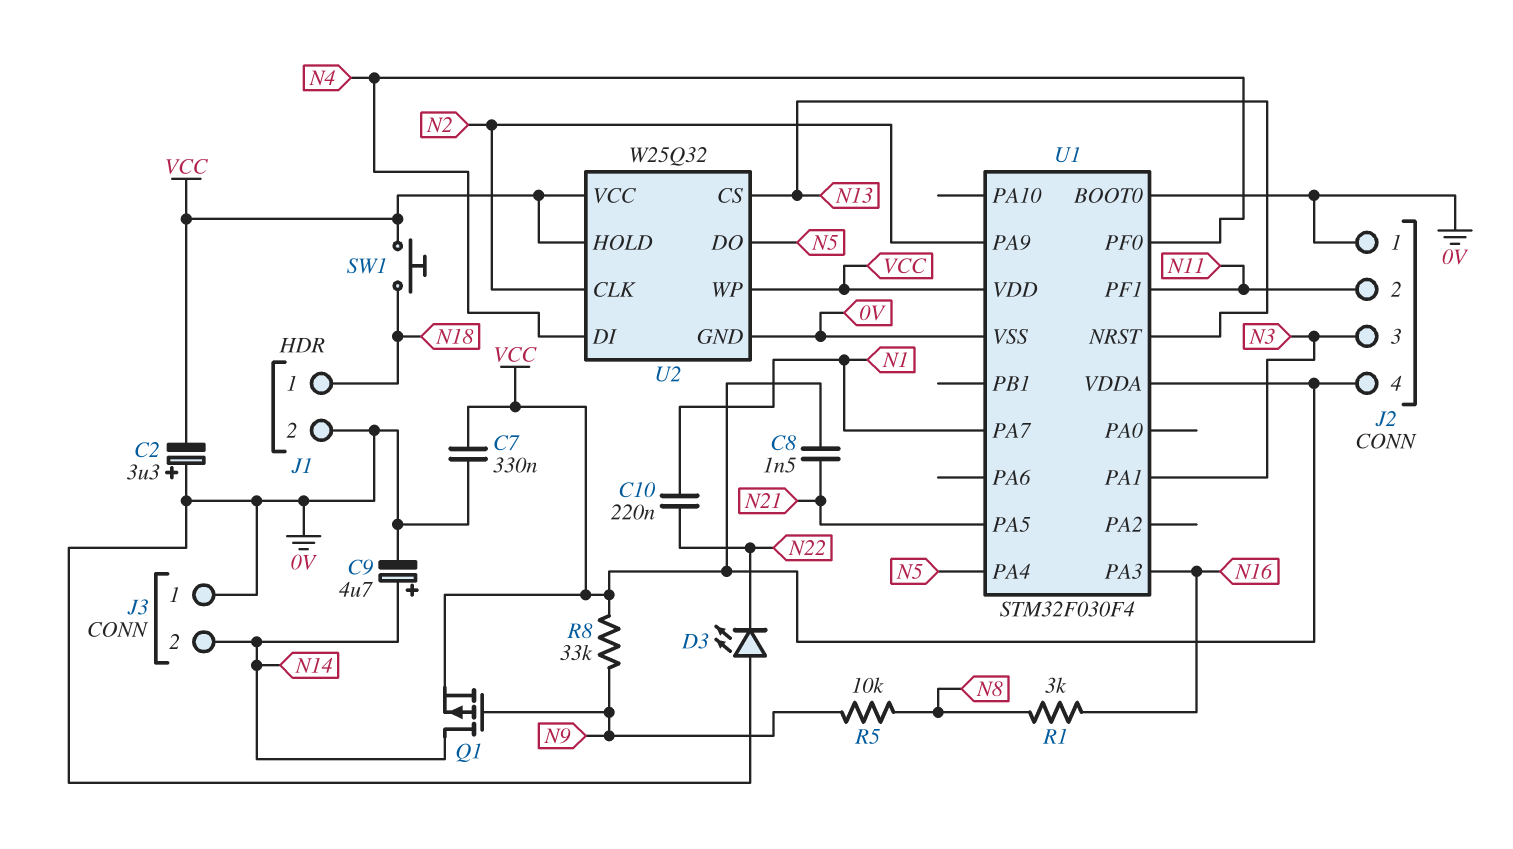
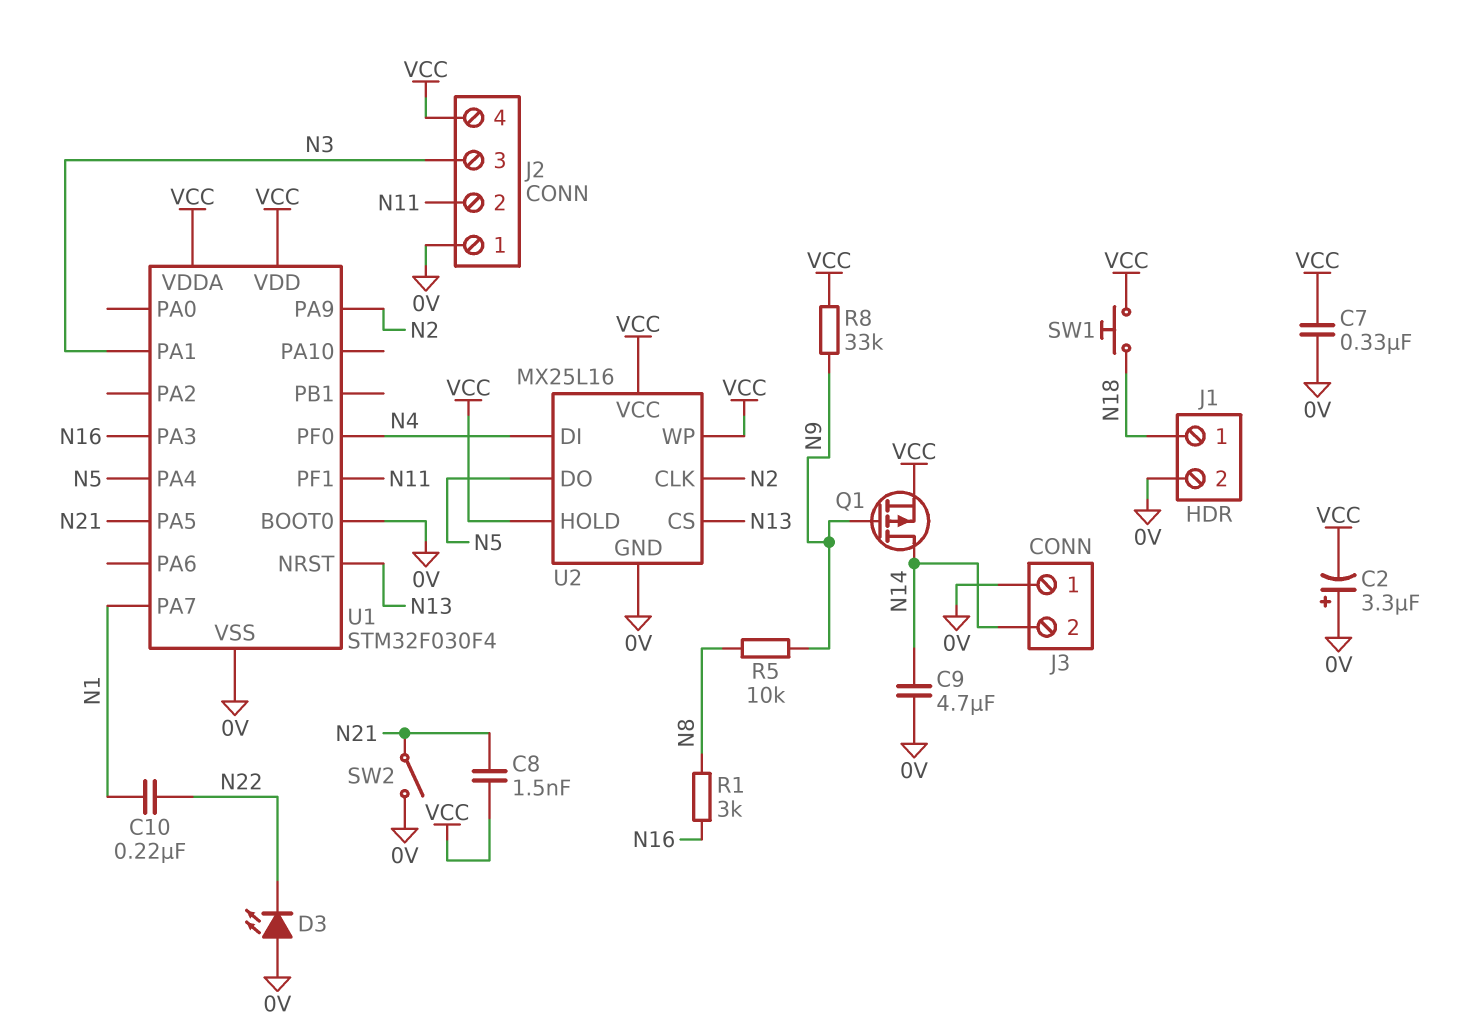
C9: 4.7uF (plus N14, minus 0V) -> 4.7uF (0V, N14)
SW2: none -> switch (0V, N21)
U2: W25Q32 -> MX25L16

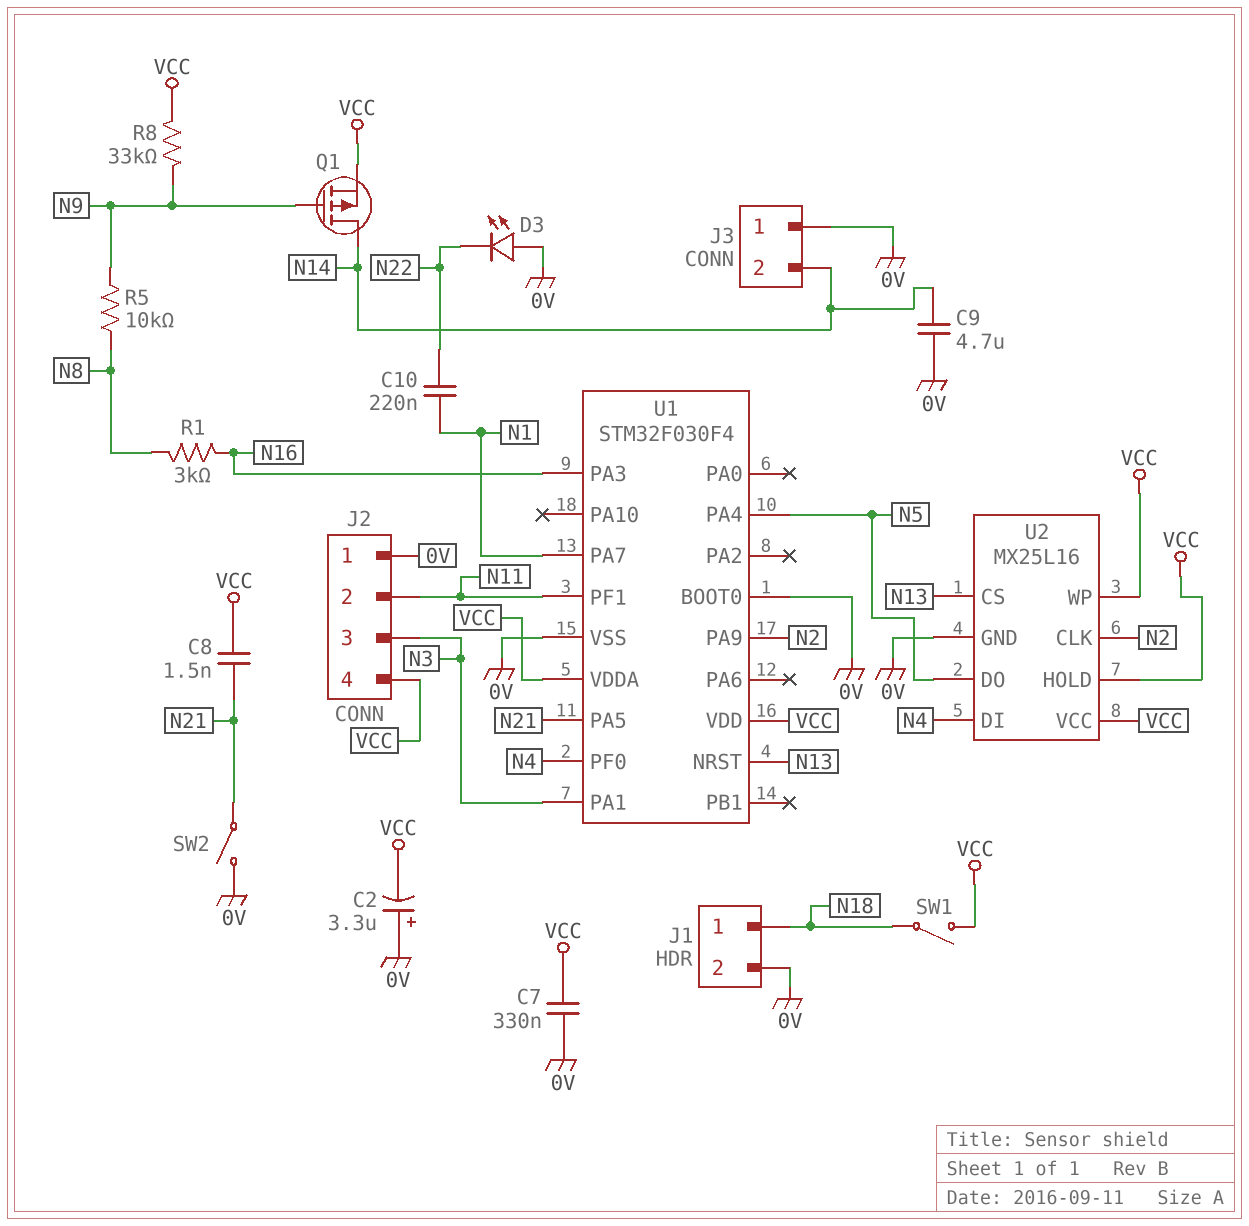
SW1: button (N18, VCC) -> switch (N18, VCC)

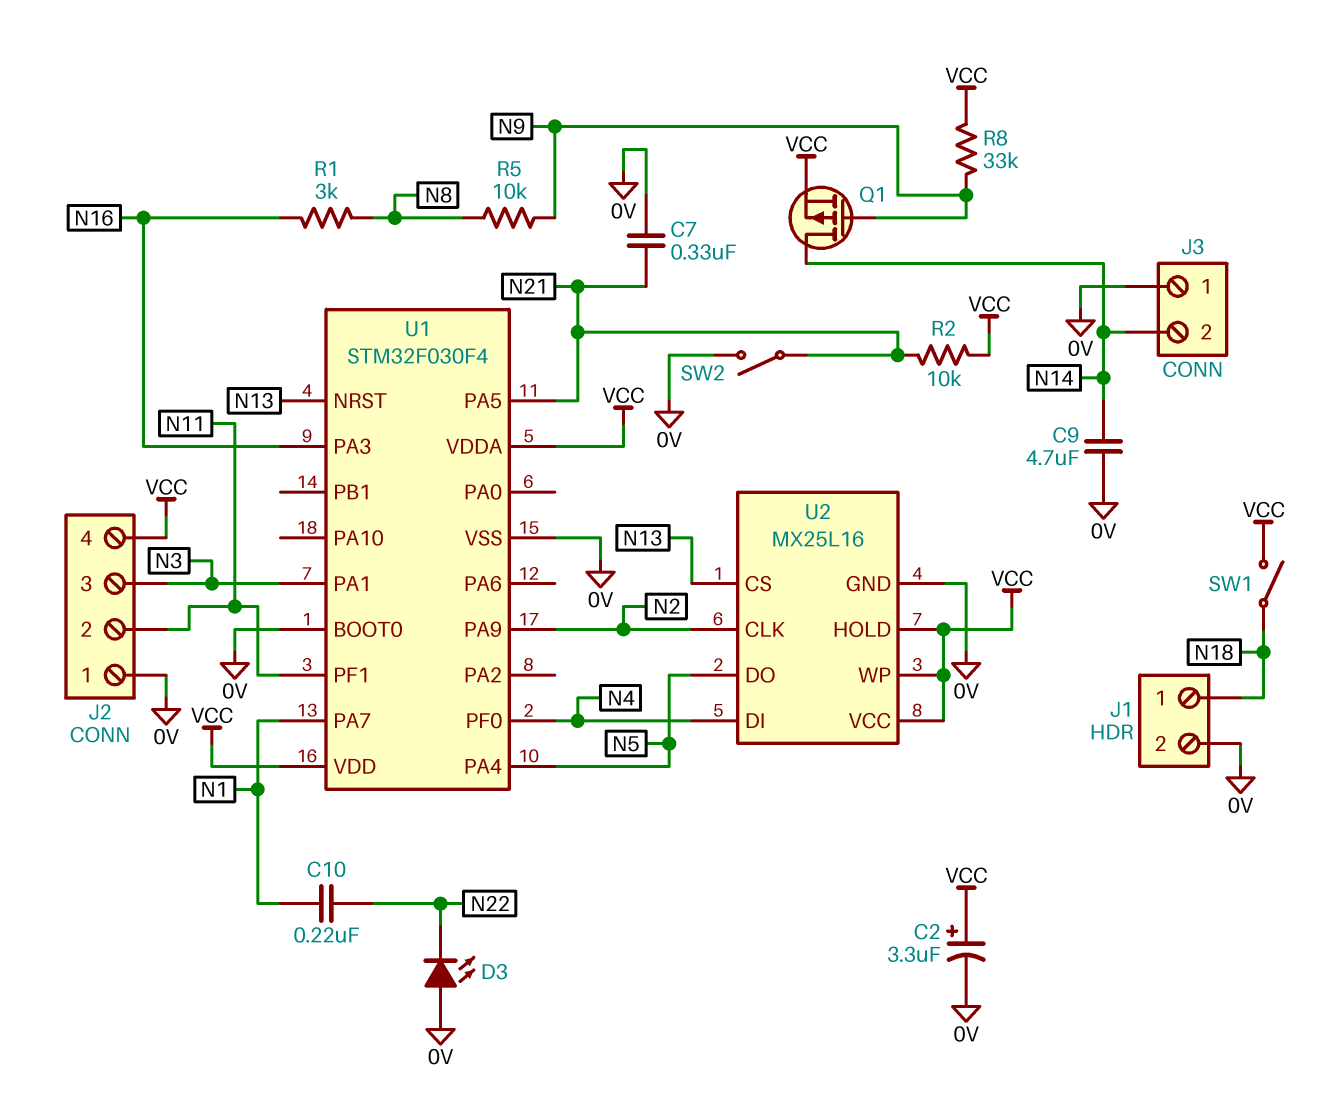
C2: 3.3uF (plus 0V, minus VCC) -> 3.3uF (plus VCC, minus 0V)
C7: 330nF (0V, VCC) -> 330nF (0V, N21)
C8: 1.5nF (N21, VCC) -> none
R2: none -> 10k (N21, VCC)

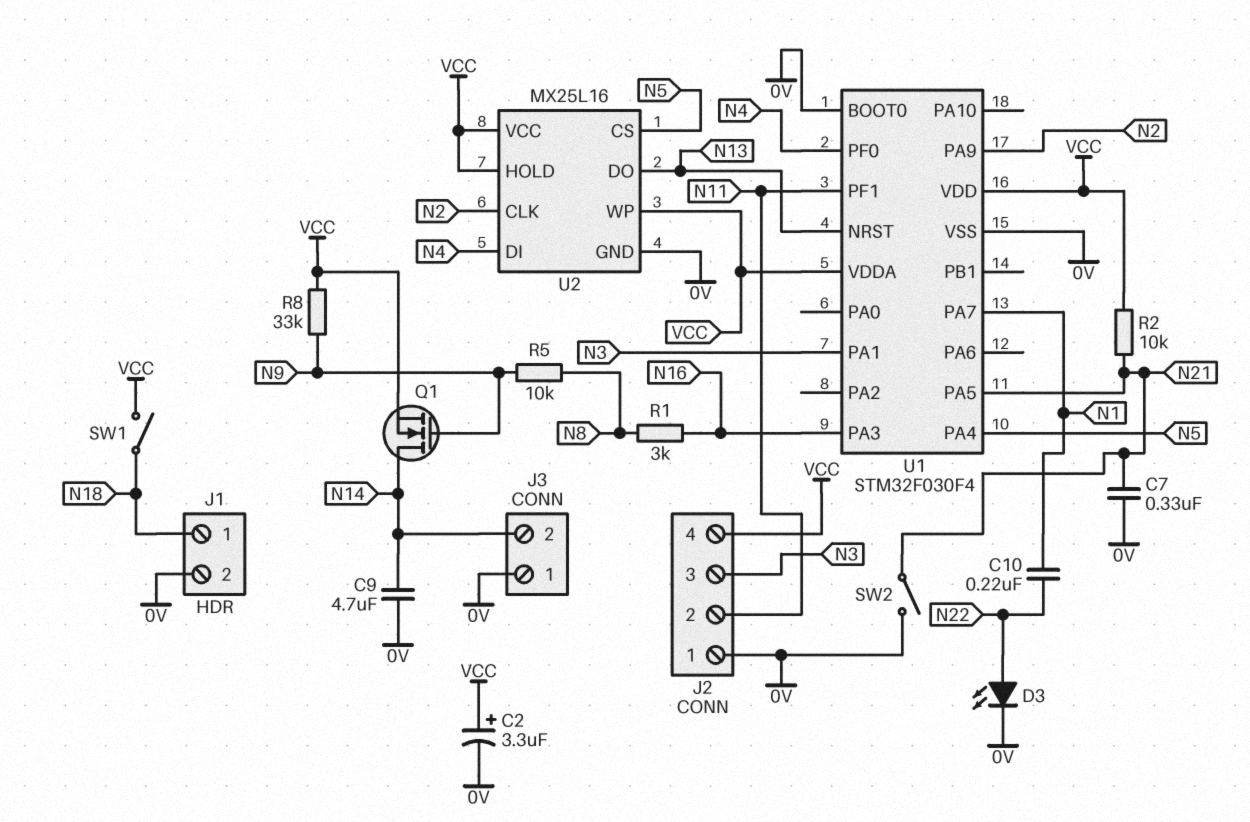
D3: LED (A 0V, K N22) -> LED (A N22, K 0V)
Q1: PMOS (G N9, D N14, S VCC) -> NMOS (G N9, D N14, S VCC)
U2 pin CS: N13 -> N5
U2 pin DO: N5 -> N13

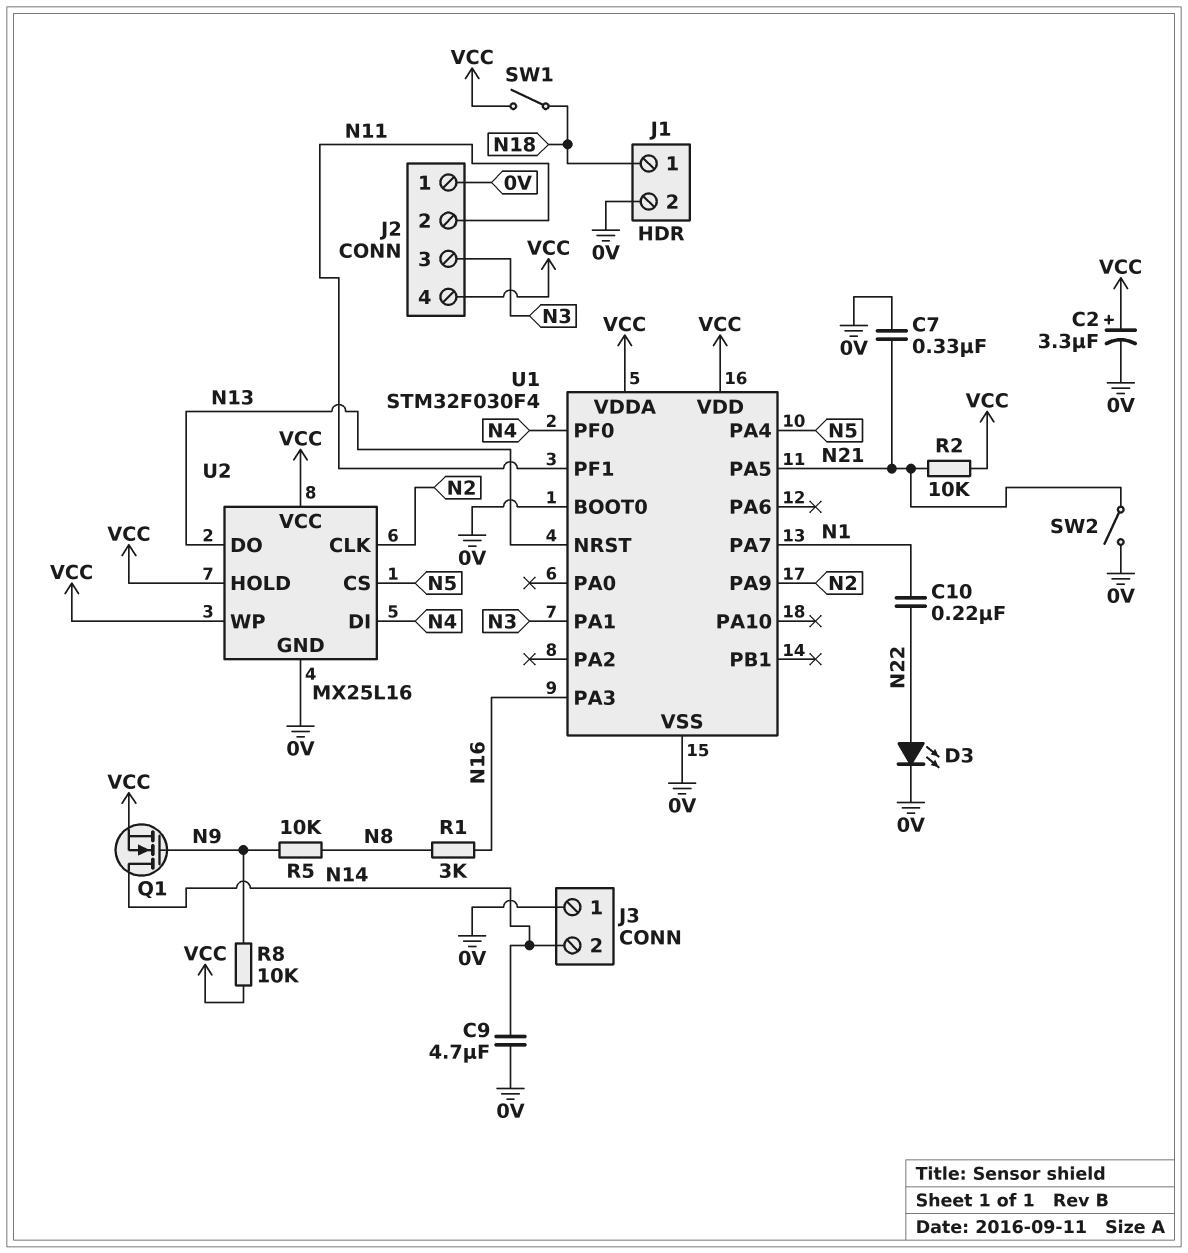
R8: 33k (N9, VCC) -> 10k (N9, VCC)

